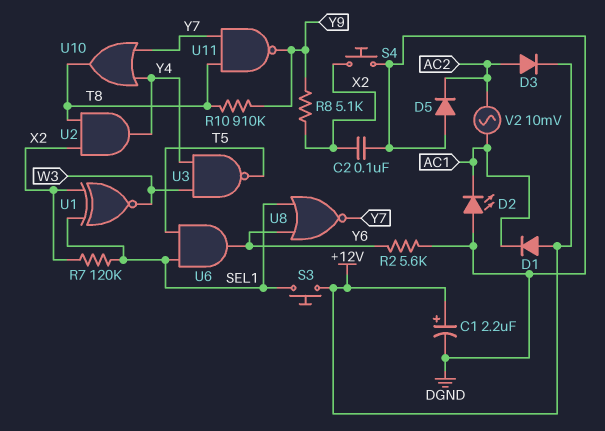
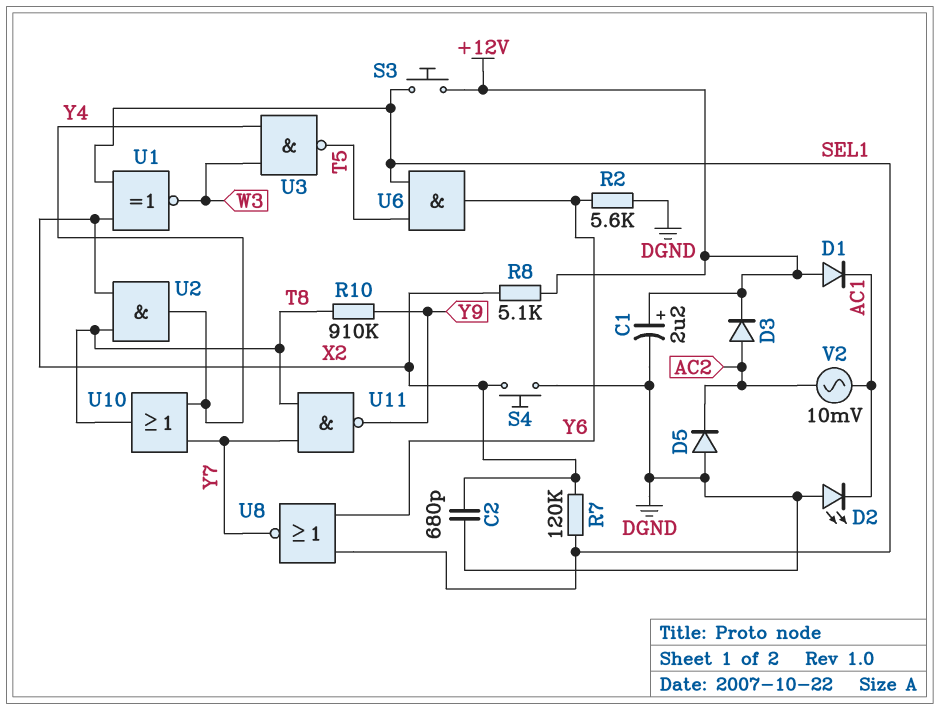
C2: 100nF (DGND, X2) -> 680pF (DGND, X2)
R8: 5.1k (X2, Y9) -> 5.1k (+12V, X2)

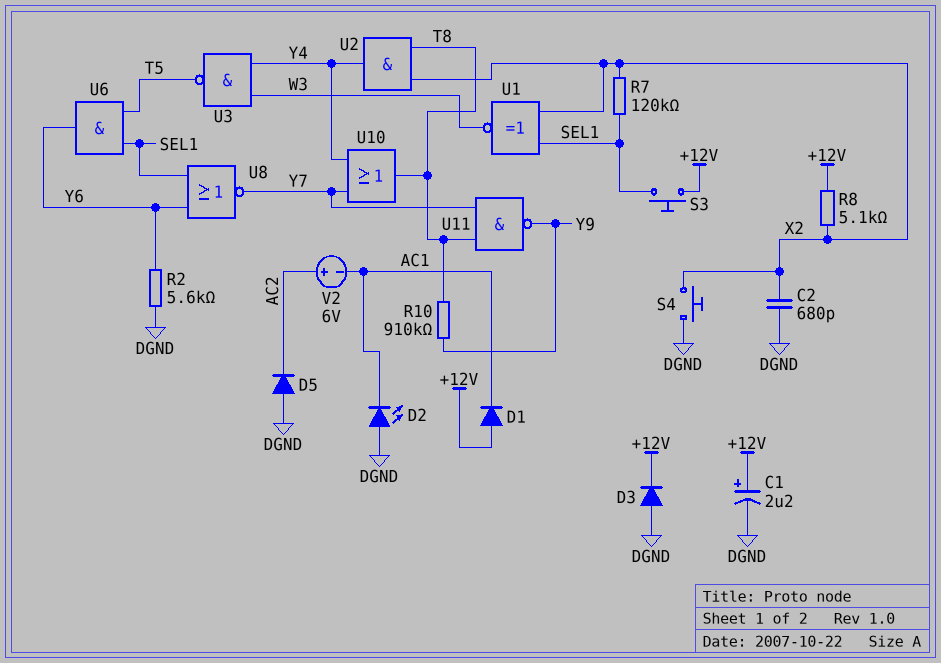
D3: diode (A AC2, K +12V) -> diode (A DGND, K +12V)
V2: AC 10mV (AC1, AC2) -> 6V (plus AC2, minus AC1)

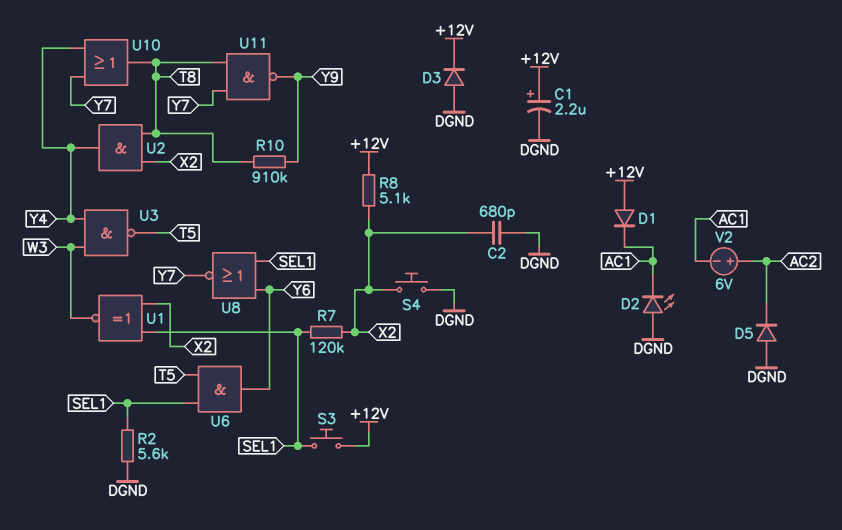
R2: 5.6k (DGND, Y6) -> 5.6k (DGND, SEL1)

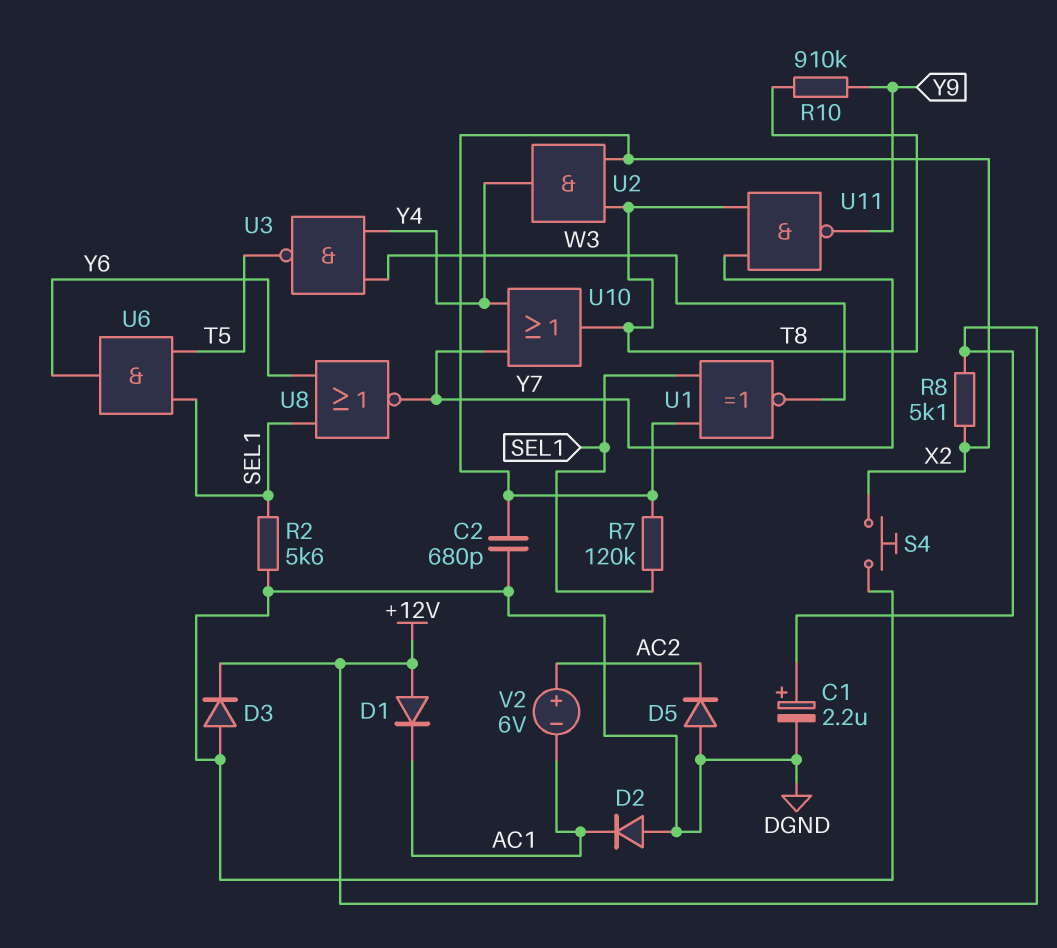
D2: LED (A DGND, K AC1) -> diode (A DGND, K AC1)
S3: button (+12V, SEL1) -> none

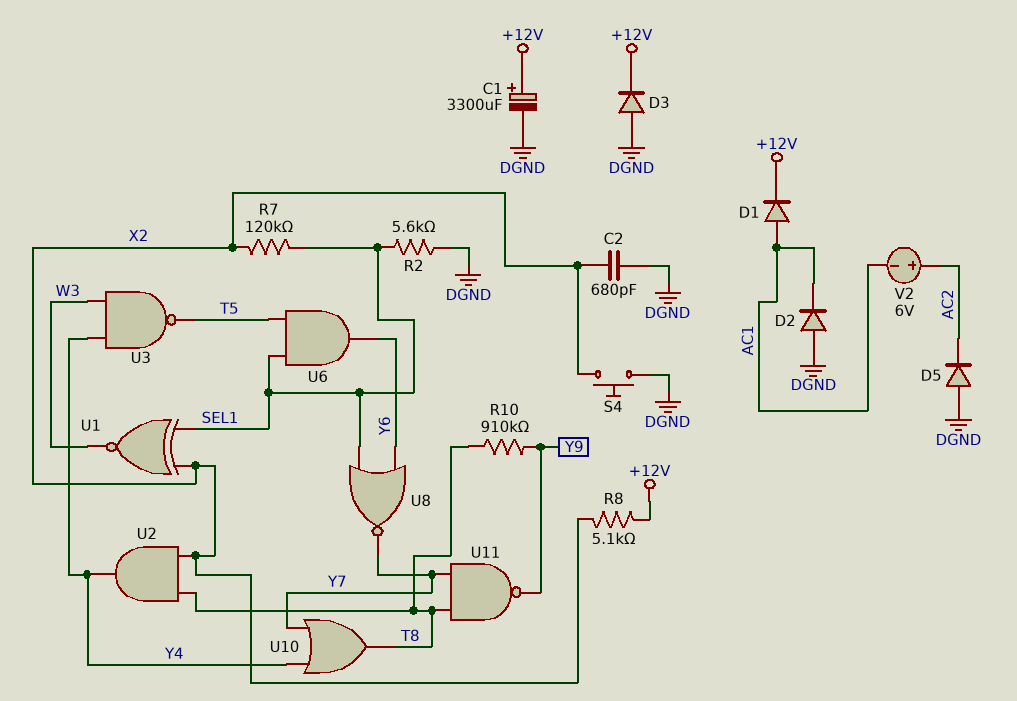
C1: 2.2uF (plus +12V, minus DGND) -> 3300uF (plus +12V, minus DGND)
D1: diode (A +12V, K AC1) -> diode (A AC1, K +12V)

